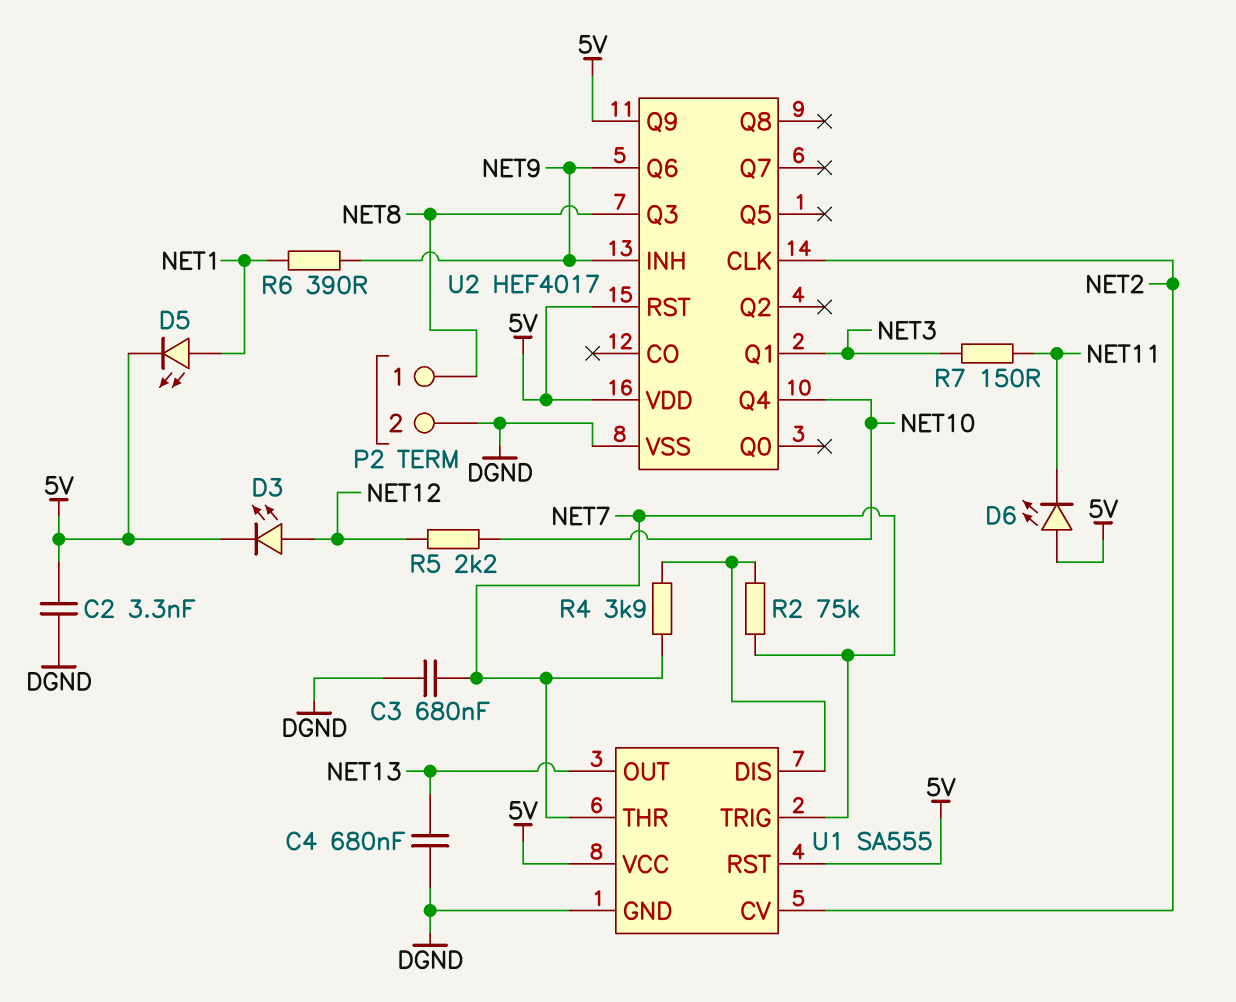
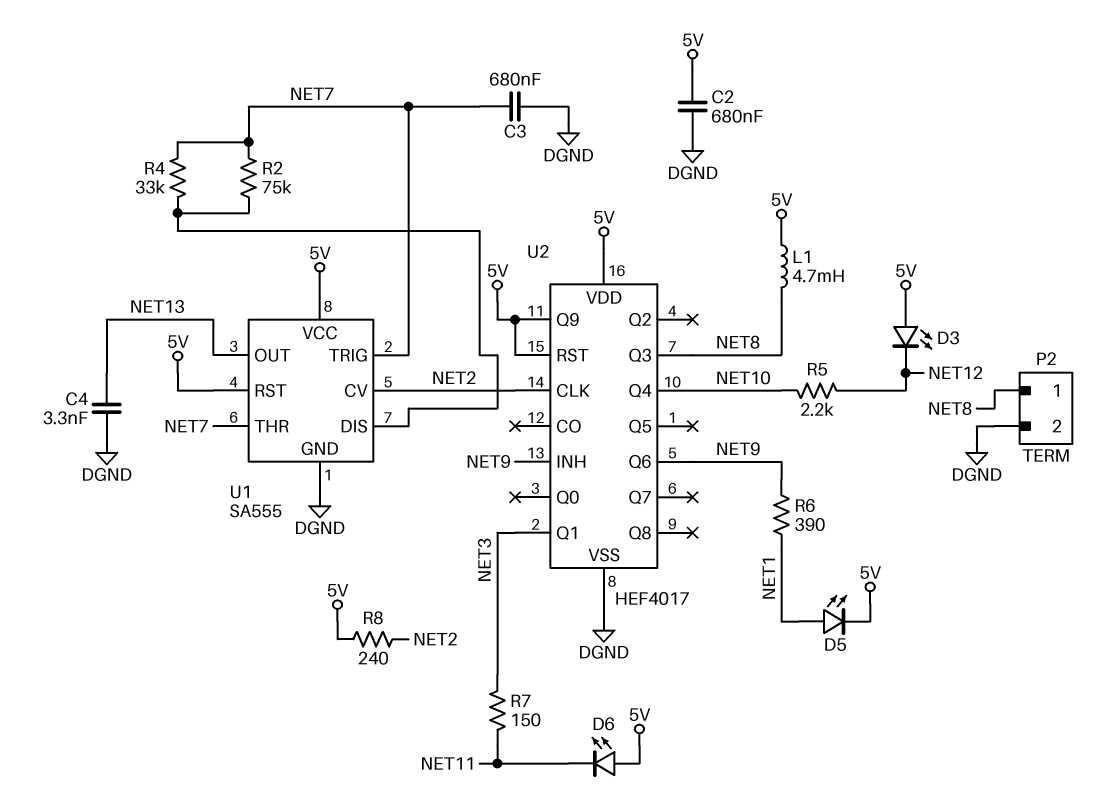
C2: 3.3nF (5V, DGND) -> 680nF (5V, DGND)
C4: 680nF (DGND, NET13) -> 3.3nF (DGND, NET13)
D3: LED (A NET12, K 5V) -> LED (A 5V, K NET12)
L1: none -> 4.7mH (5V, NET8)
R4: 3.9k (NET7, U1/DIS) -> 33k (NET7, U1/DIS)
R8: none -> 240 (5V, NET2)

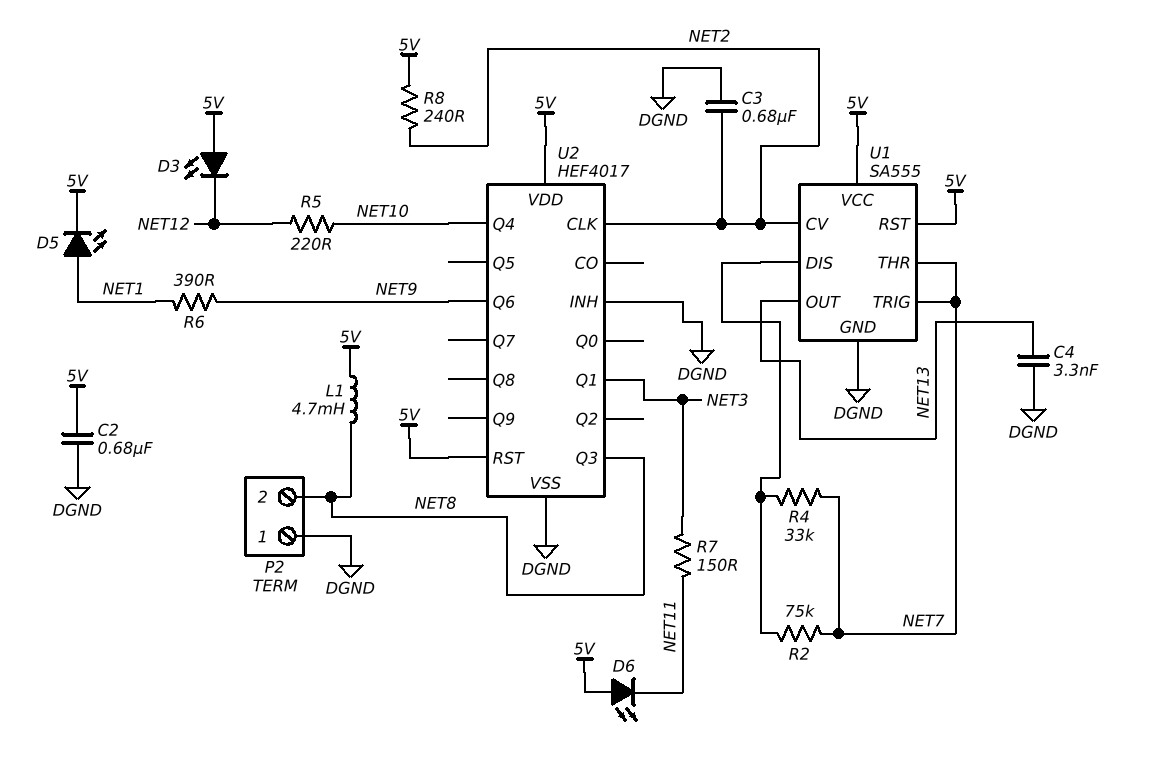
C3: 680nF (DGND, NET7) -> 680nF (DGND, NET2)
P2 pin 1: NET8 -> DGND
P2 pin 2: DGND -> NET8
R5: 2.2k (NET10, NET12) -> 220 (NET10, NET12)
U2 pin INH: NET9 -> DGND
U2 pin Q9: 5V -> none

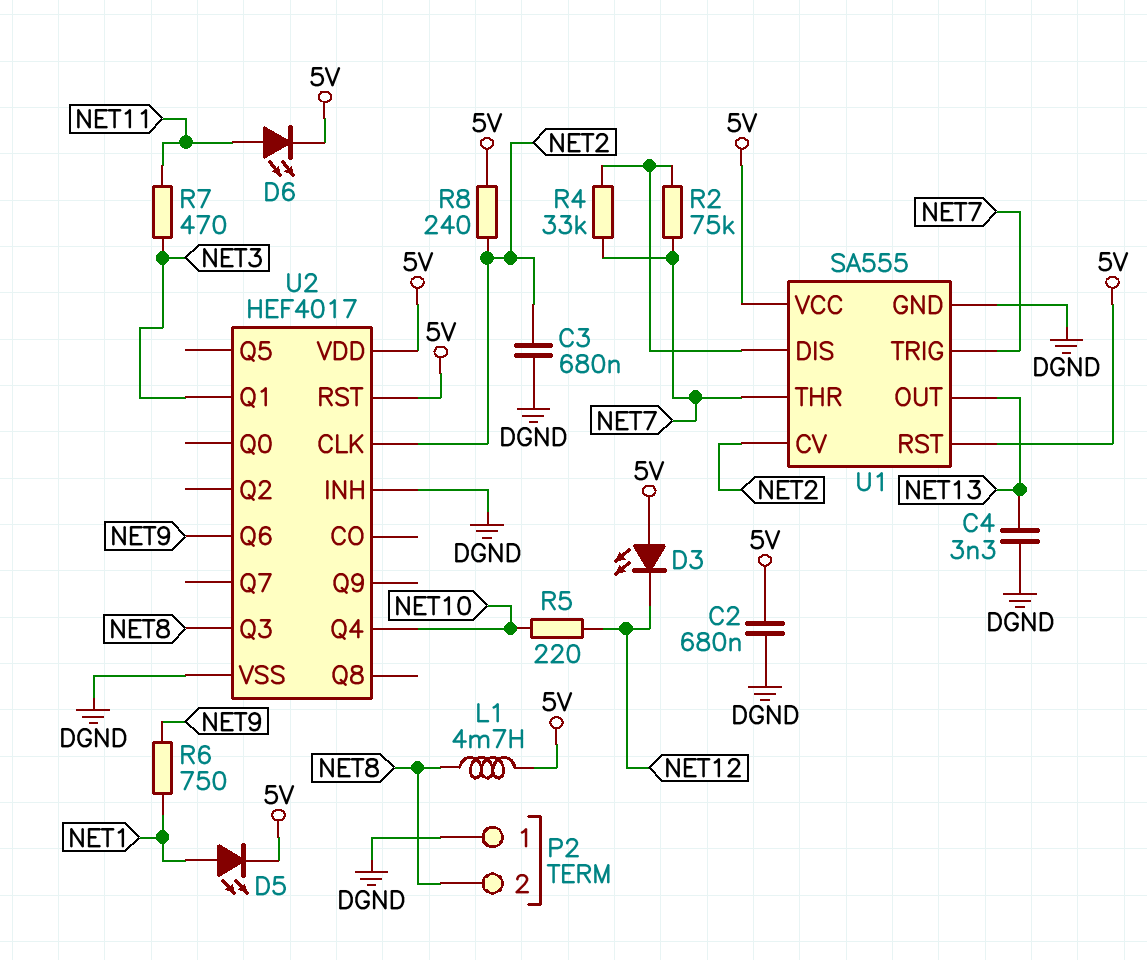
D6: LED (A 5V, K NET11) -> LED (A NET11, K 5V)
R6: 390 (NET1, NET9) -> 750 (NET1, NET9)
R7: 150 (NET3, NET11) -> 470 (NET3, NET11)

